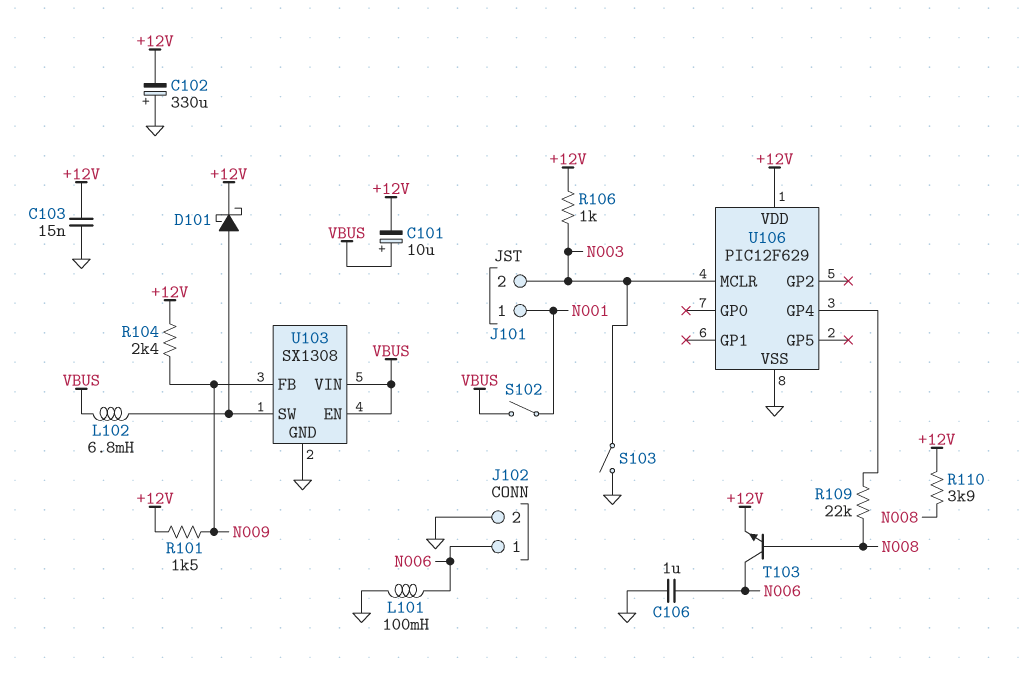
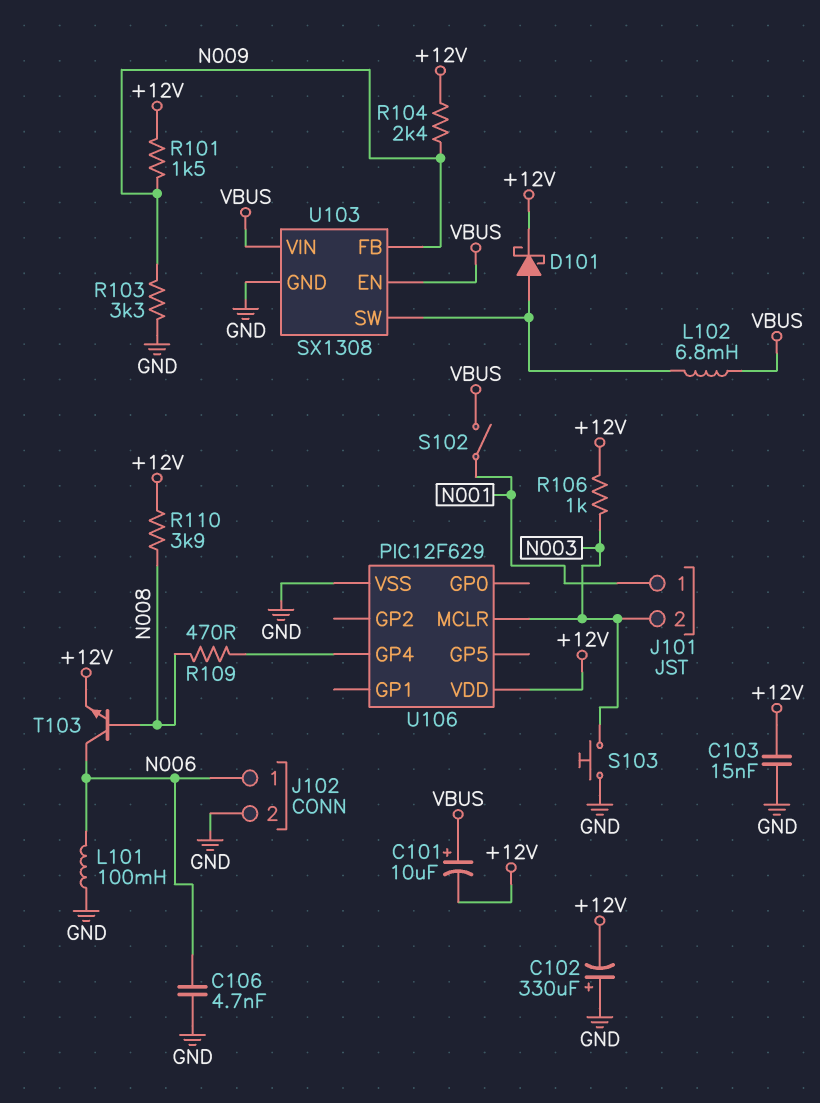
C106: 1uF (GND, N006) -> 4.7nF (GND, N006)
R103: none -> 3.3k (GND, N009)
R109: 22k (N008, U106/GP4) -> 470 (N008, U106/GP4)
S103: switch (GND, N003) -> button (GND, N003)

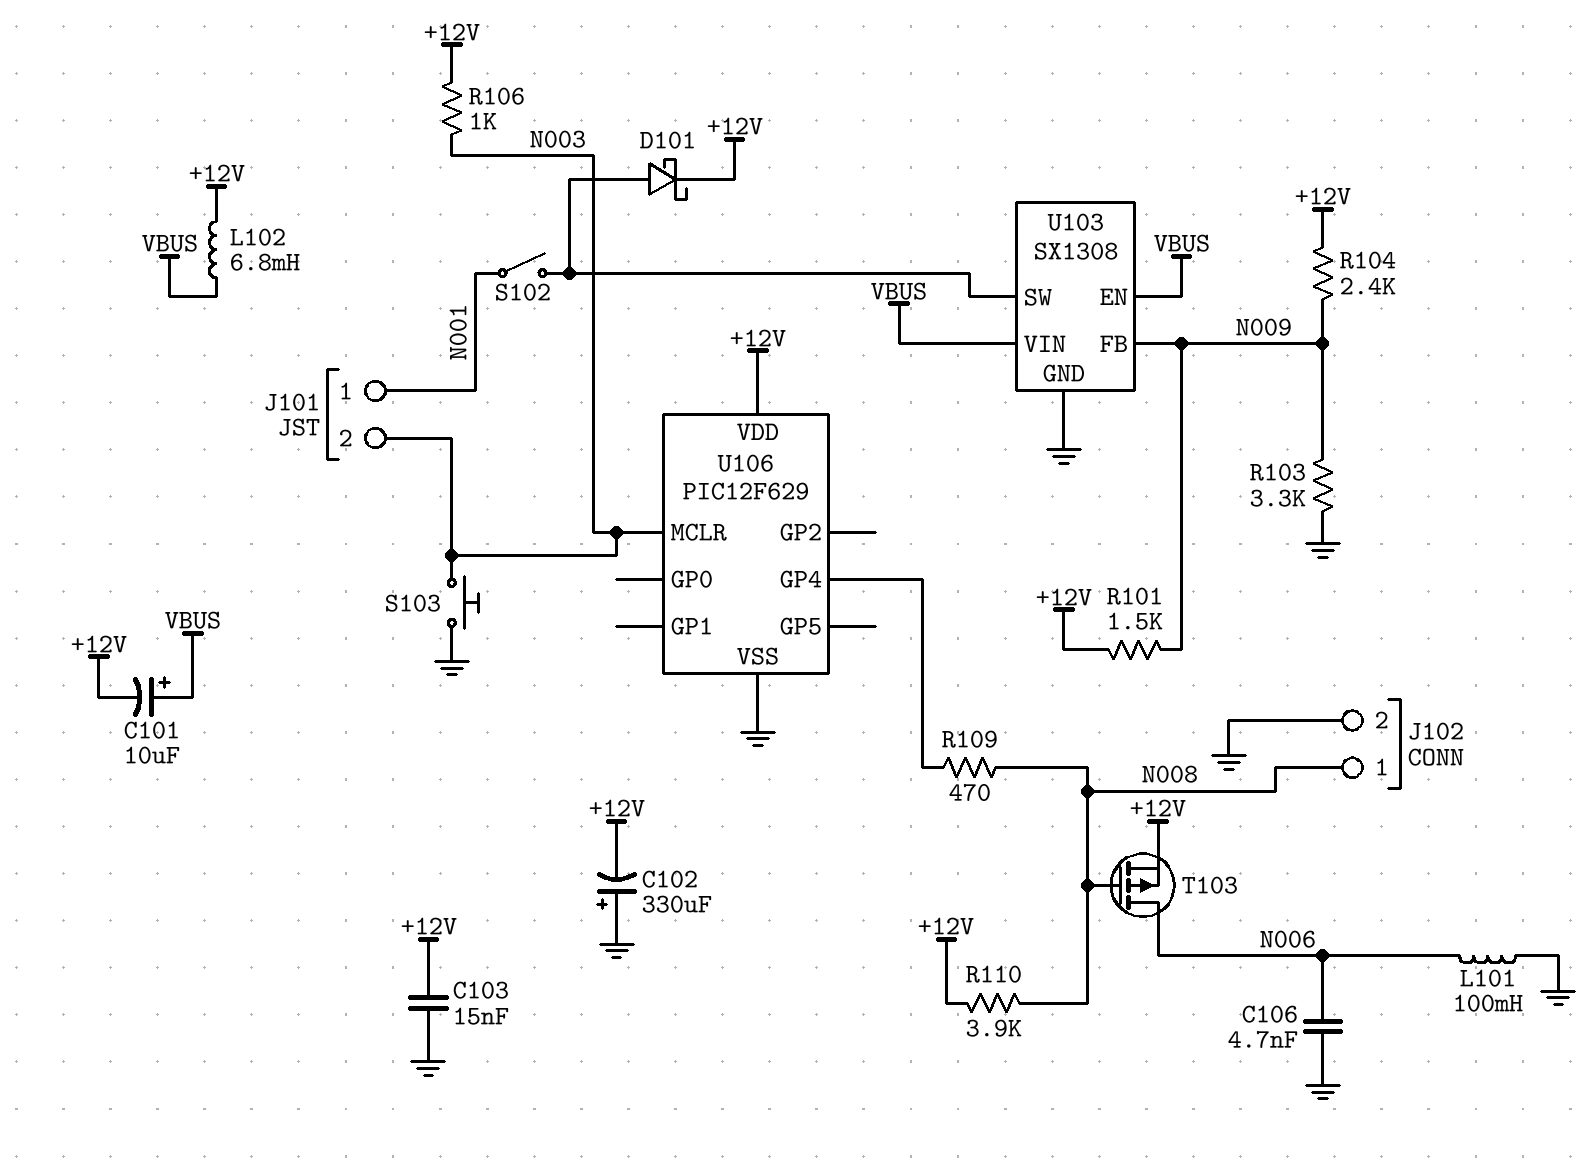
J102 pin 1: N006 -> N008
L102: 6.8mH (U103/SW, VBUS) -> 6.8mH (+12V, VBUS)
S102: switch (N001, VBUS) -> switch (N001, U103/SW)
T103: NPN (B N008, C N006, E +12V) -> PMOS (G N008, D N006, S +12V)

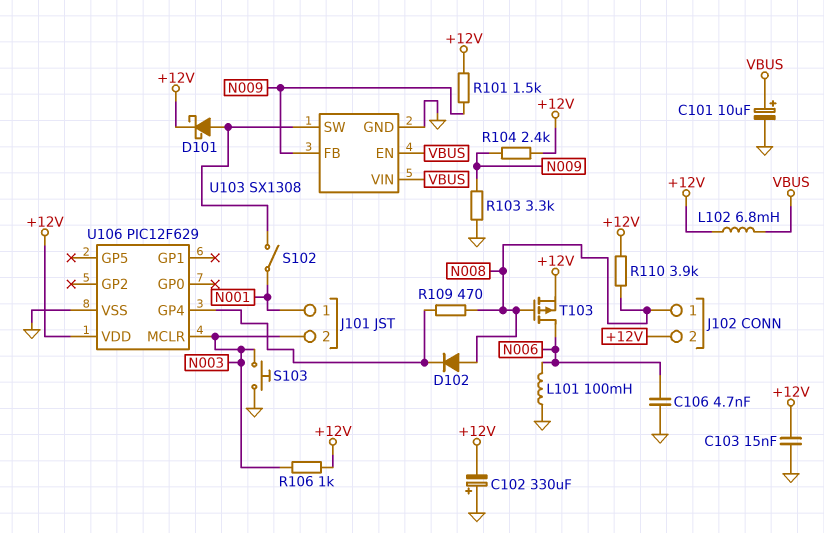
C101: 10uF (plus VBUS, minus +12V) -> 10uF (plus VBUS, minus GND)
D102: none -> diode (A N008, K U106/GP4)
J102 pin 2: GND -> +12V

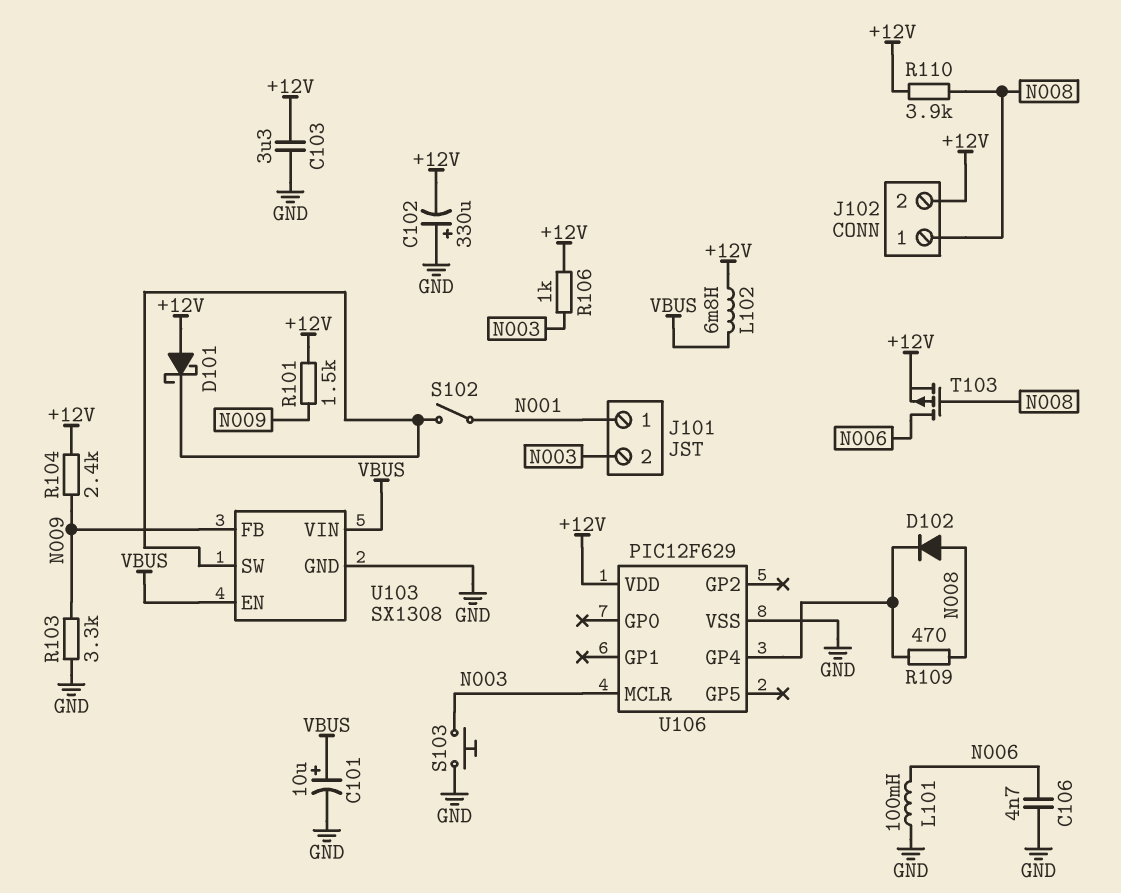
C103: 15nF (+12V, GND) -> 3.3uF (+12V, GND)
D101: schottky (A U103/SW, K +12V) -> schottky (A +12V, K U103/SW)

